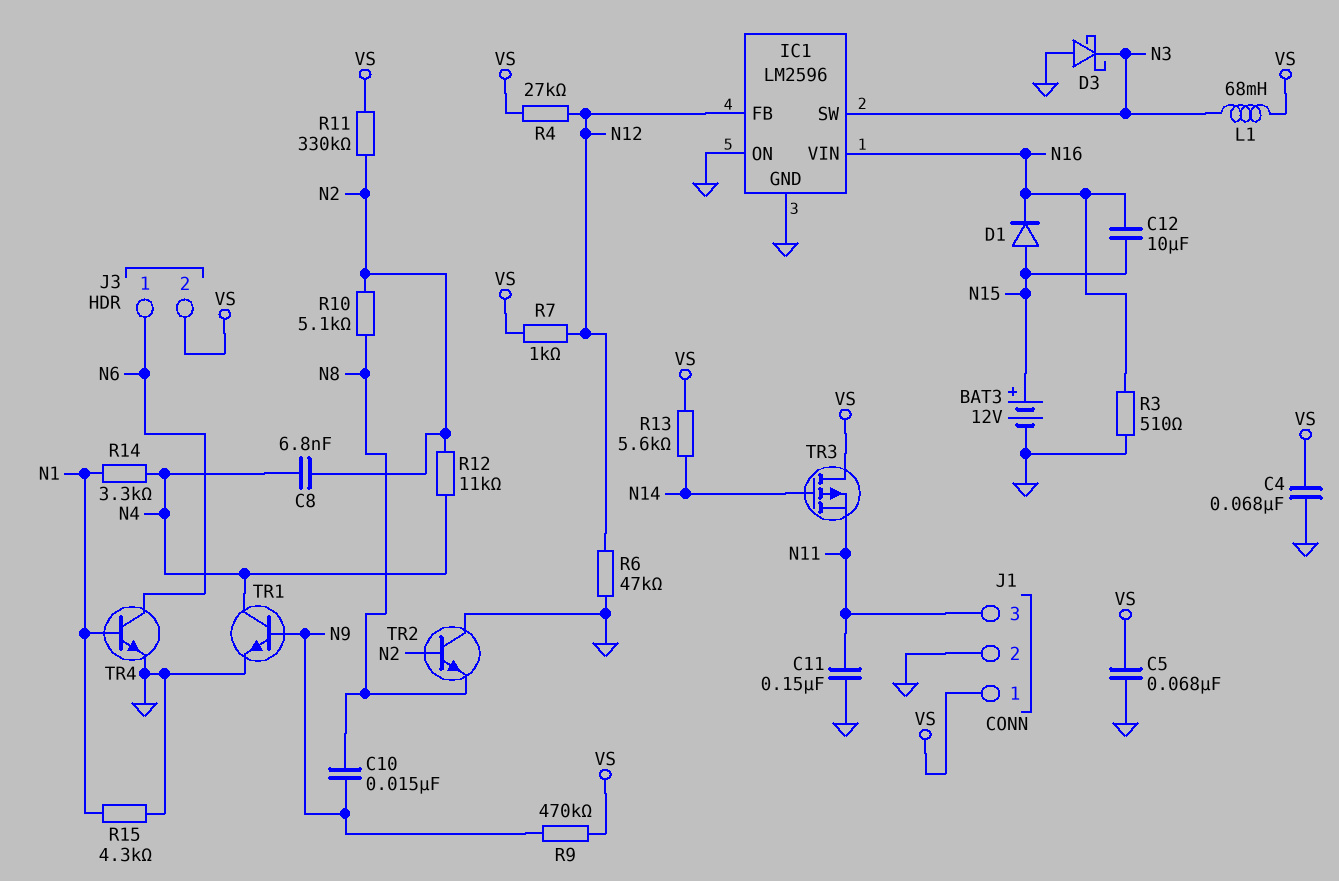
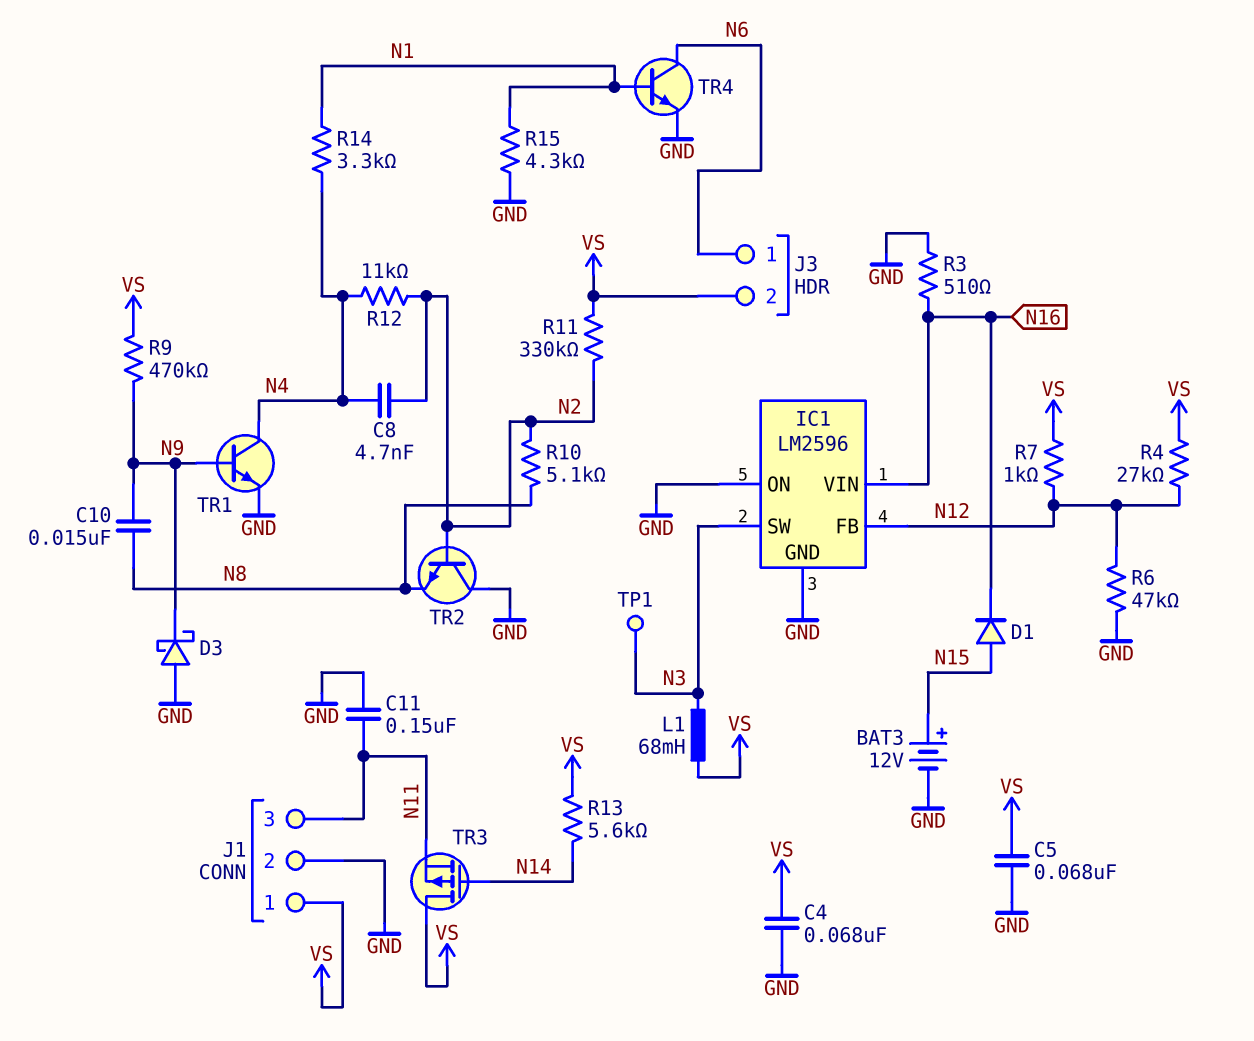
C8: 6.8nF (N2, N4) -> 4.7nF (N2, N4)
C12: 10uF (N15, N16) -> none
D3: schottky (A GND, K N3) -> schottky (A GND, K N9)
TP1: none -> test point (N3)

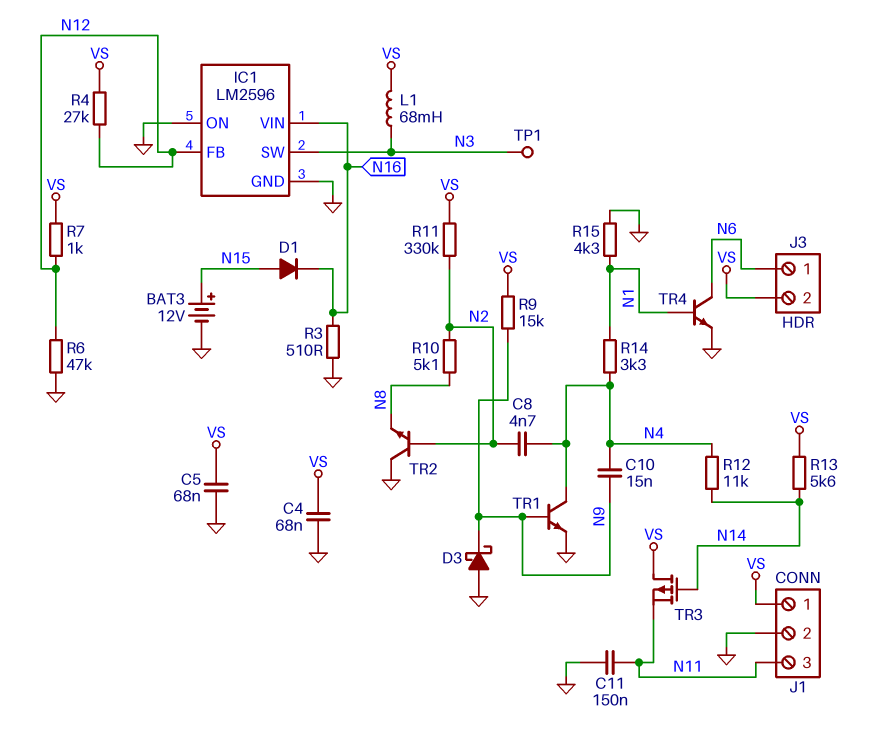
C10: 15nF (N8, N9) -> 15nF (N4, N9)
R9: 470k (N9, VS) -> 15k (N9, VS)
R12: 11k (N2, N4) -> 11k (N4, N14)

